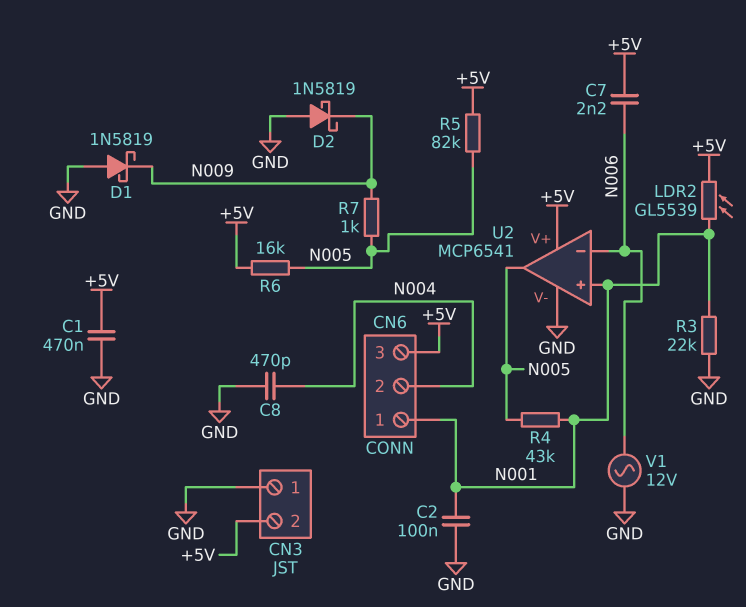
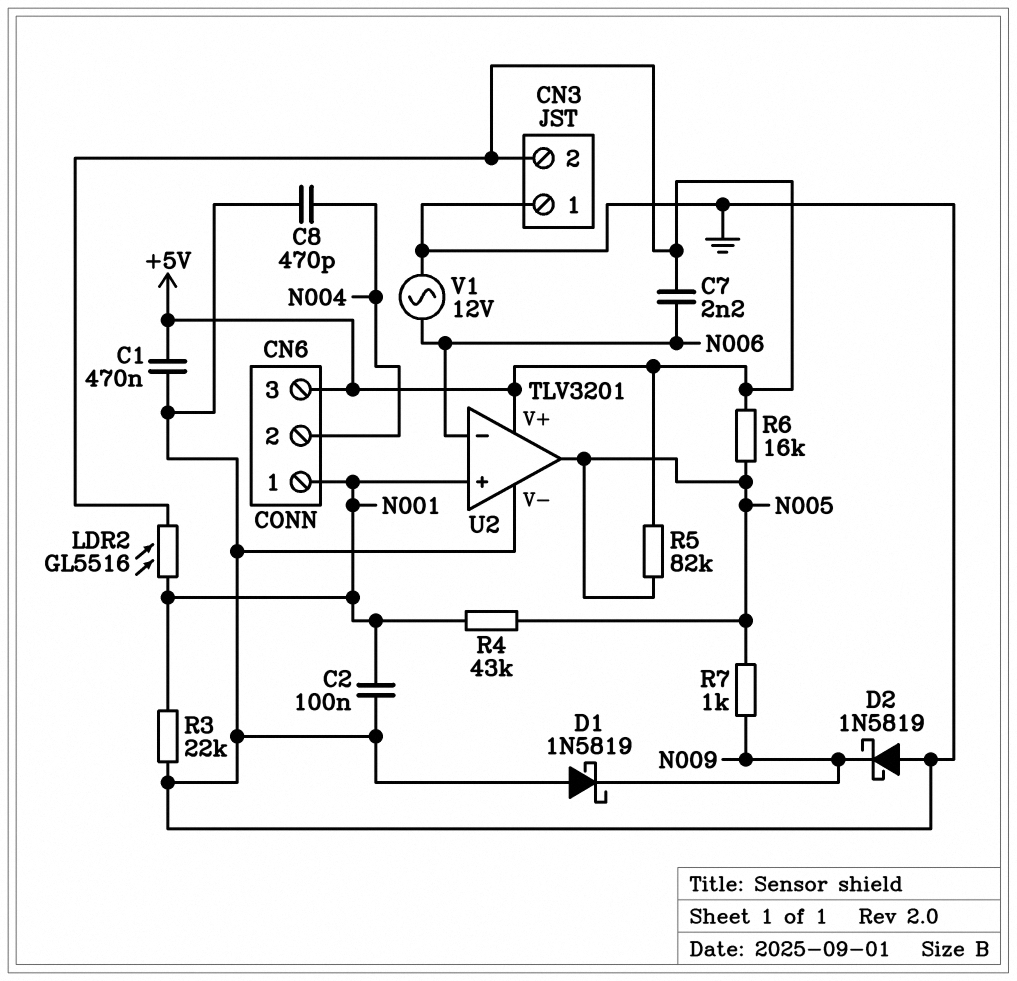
LDR2: GL5539 (+5V, N001) -> GL5516 (+5V, N001)
U2: MCP6541 -> TLV3201

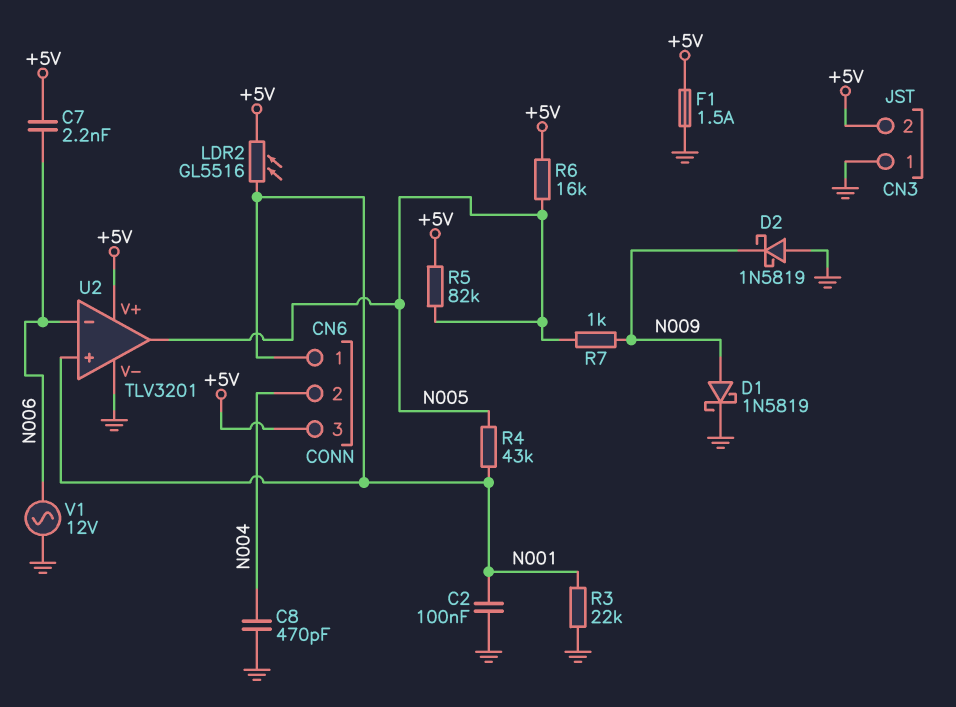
C1: 470nF (+5V, GND) -> none
D1: schottky 1N5819 (A GND, K N009) -> schottky 1N5819 (A N009, K GND)
F1: none -> 1.5A (+5V, GND)

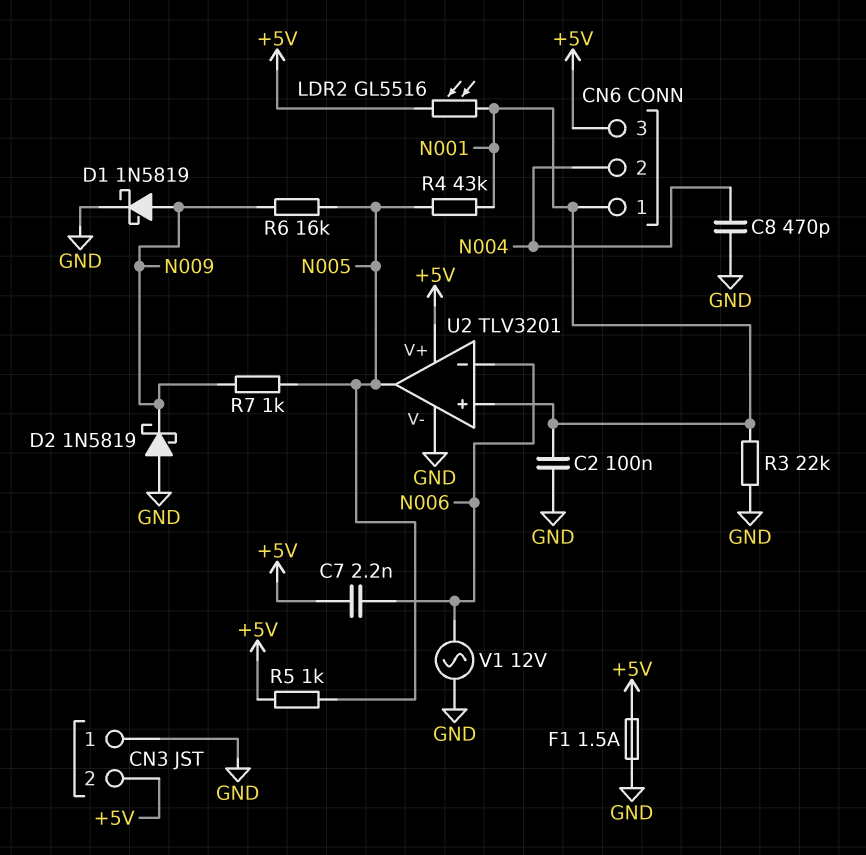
R5: 82k (+5V, N005) -> 1k (+5V, N005)
R6: 16k (+5V, N005) -> 16k (N005, N009)

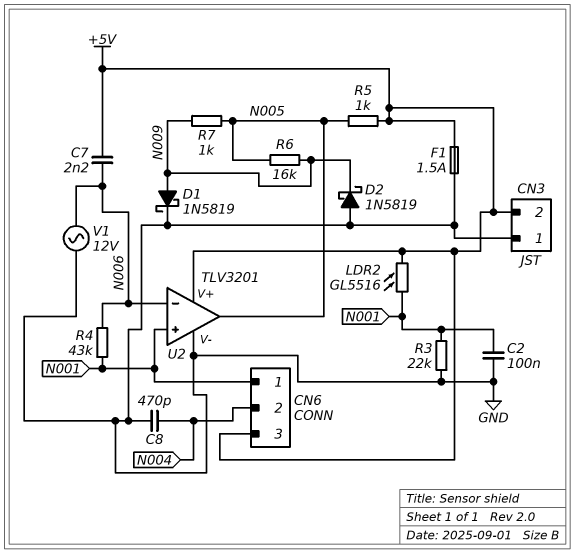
R4: 43k (N001, N005) -> 43k (N001, N006)

